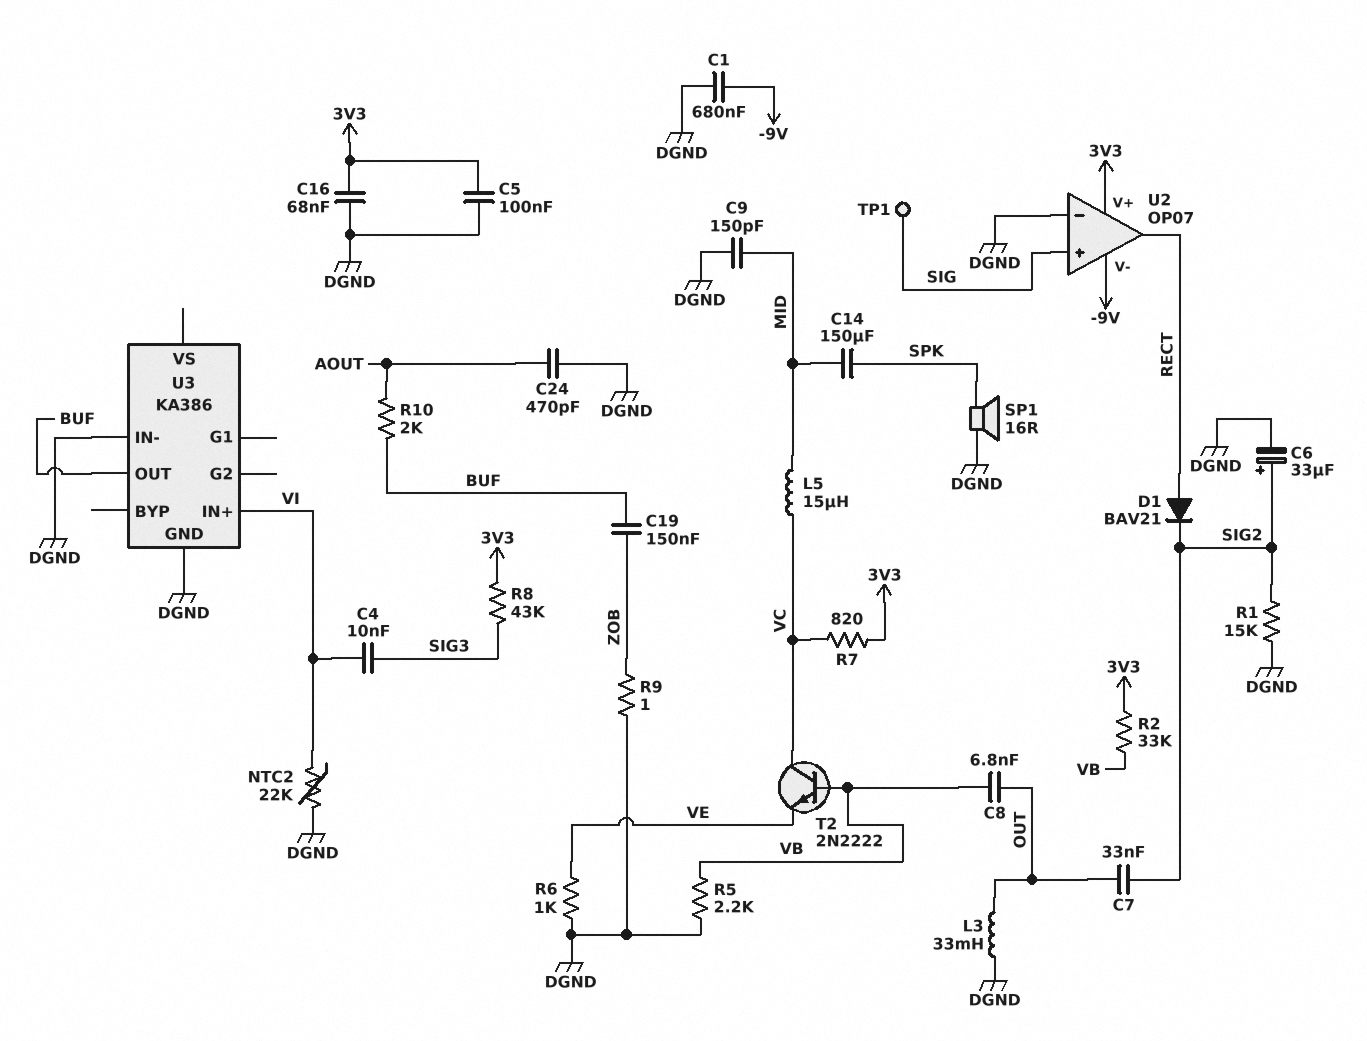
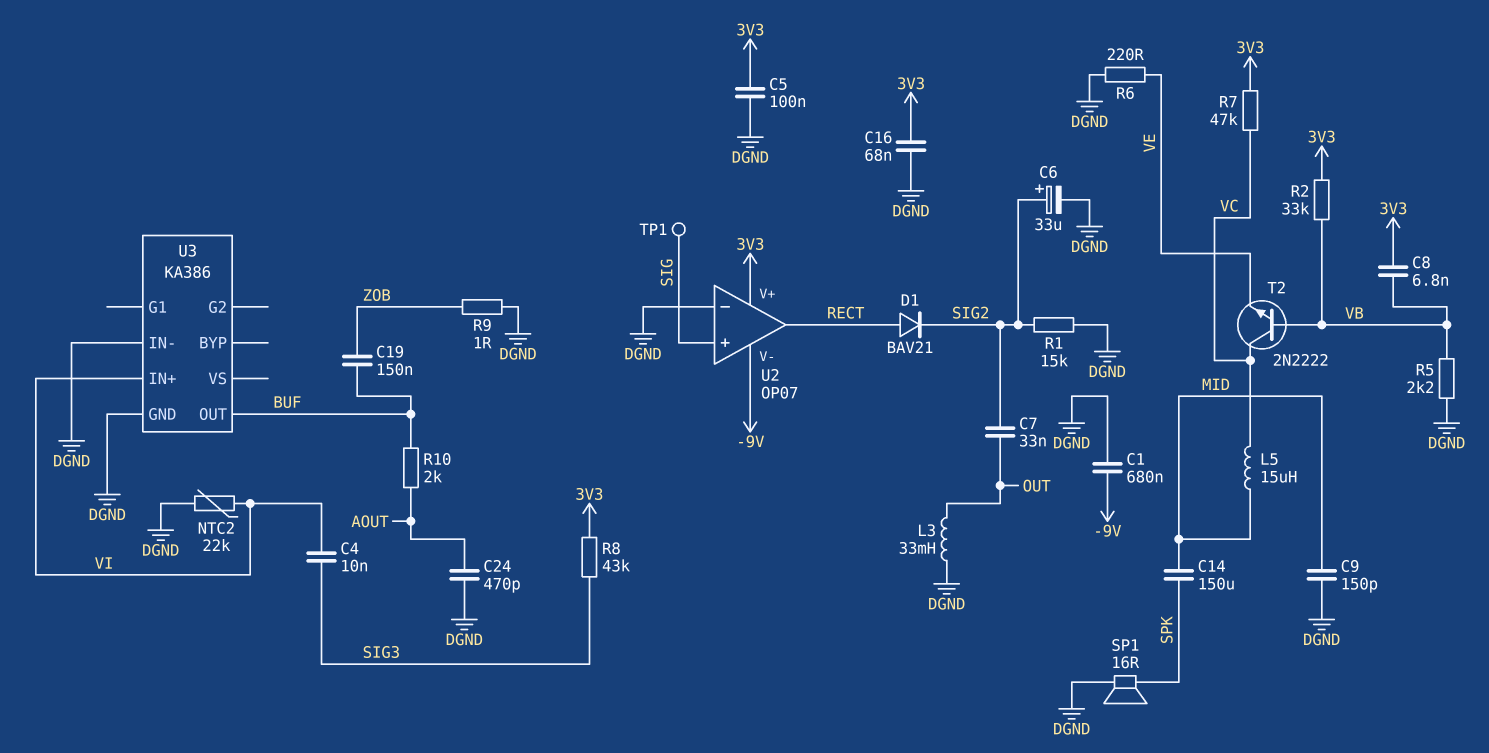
C8: 6.8nF (OUT, VB) -> 6.8nF (3V3, VB)
R6: 1k (DGND, VE) -> 220 (DGND, VE)
R7: 820 (3V3, VC) -> 47k (3V3, VC)

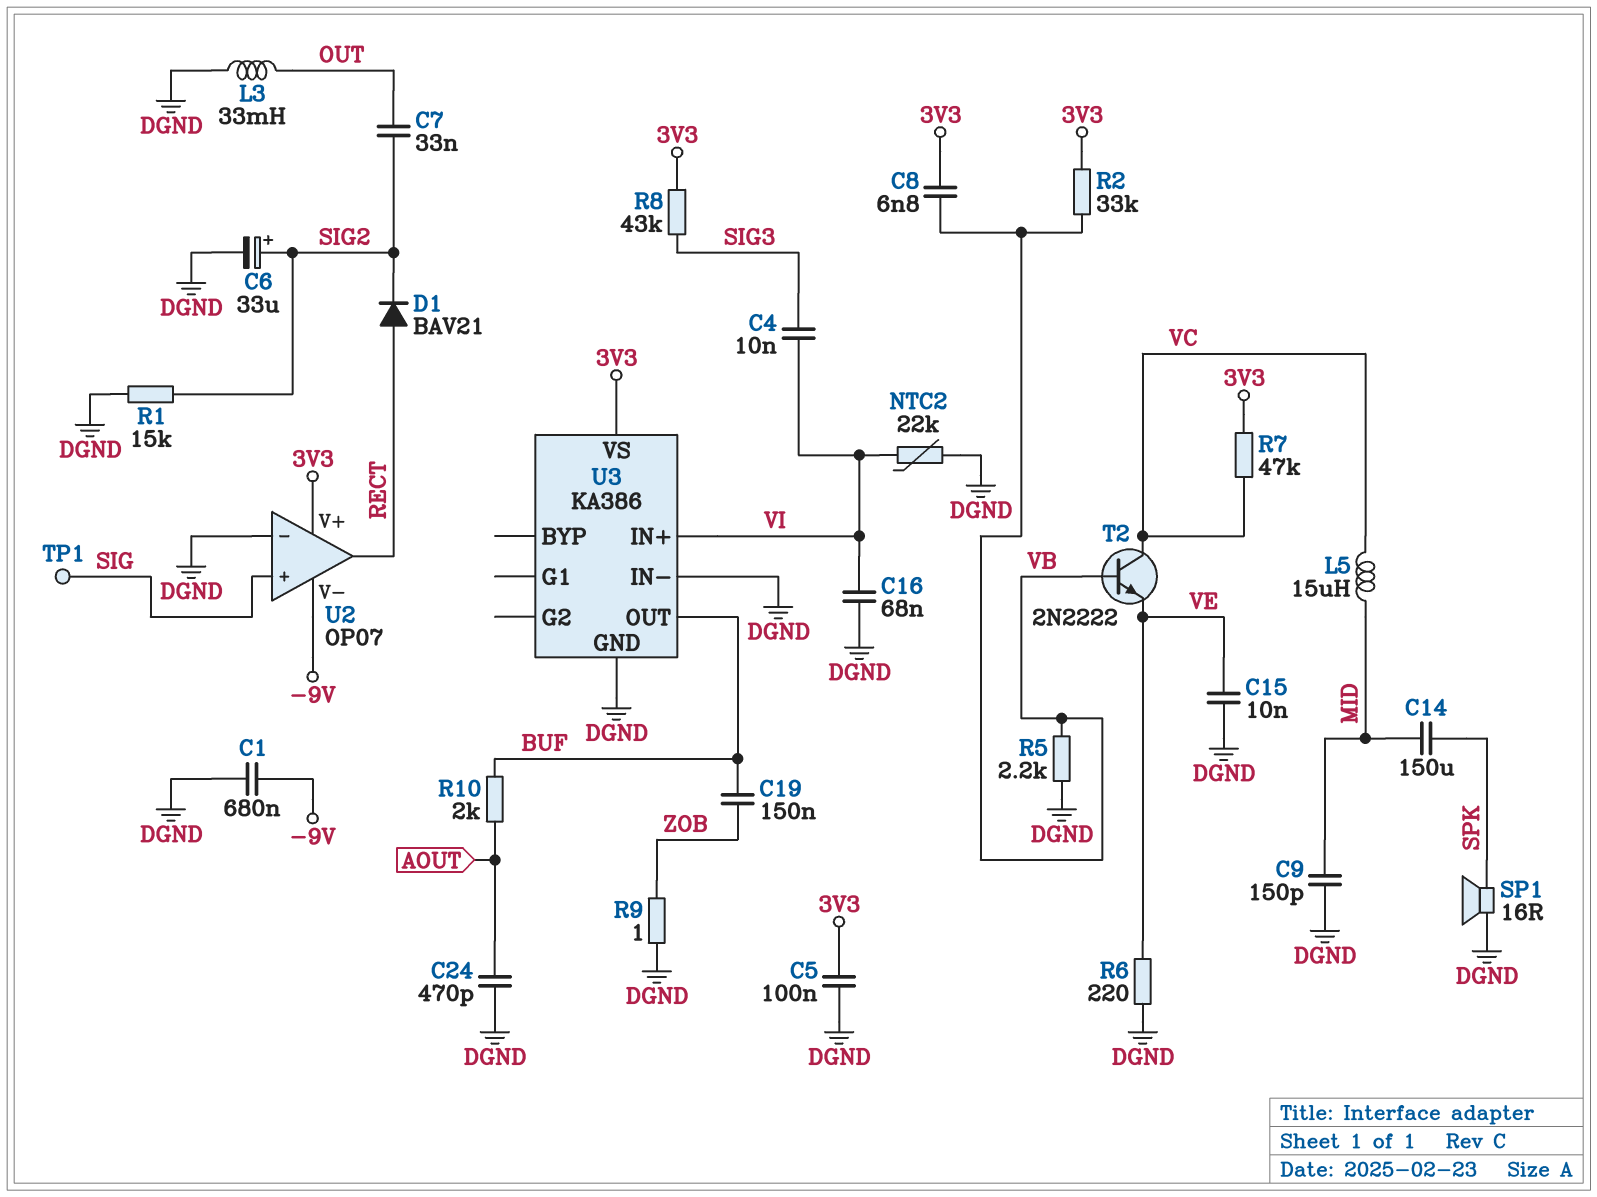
C15: none -> 10nF (DGND, VE)
C16: 68nF (3V3, DGND) -> 68nF (DGND, VI)
U3 pin VS: none -> 3V3

